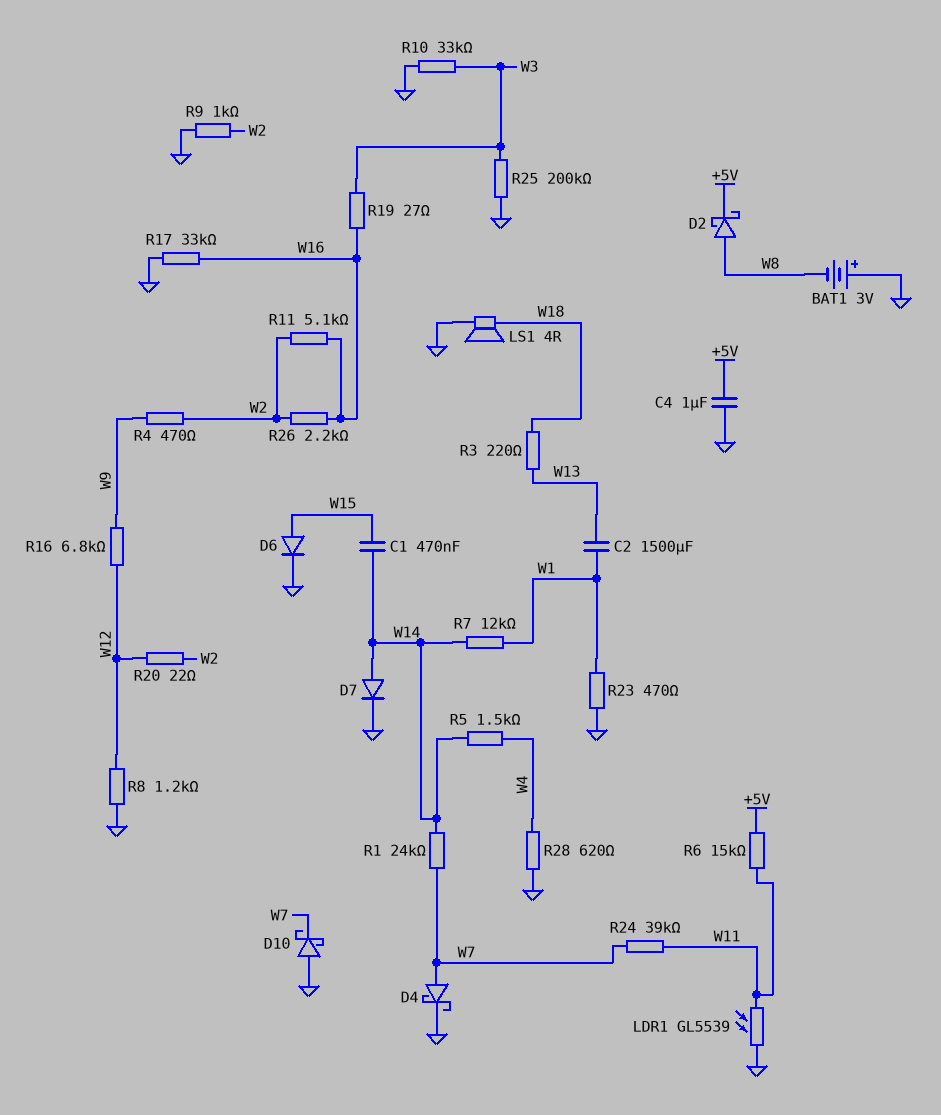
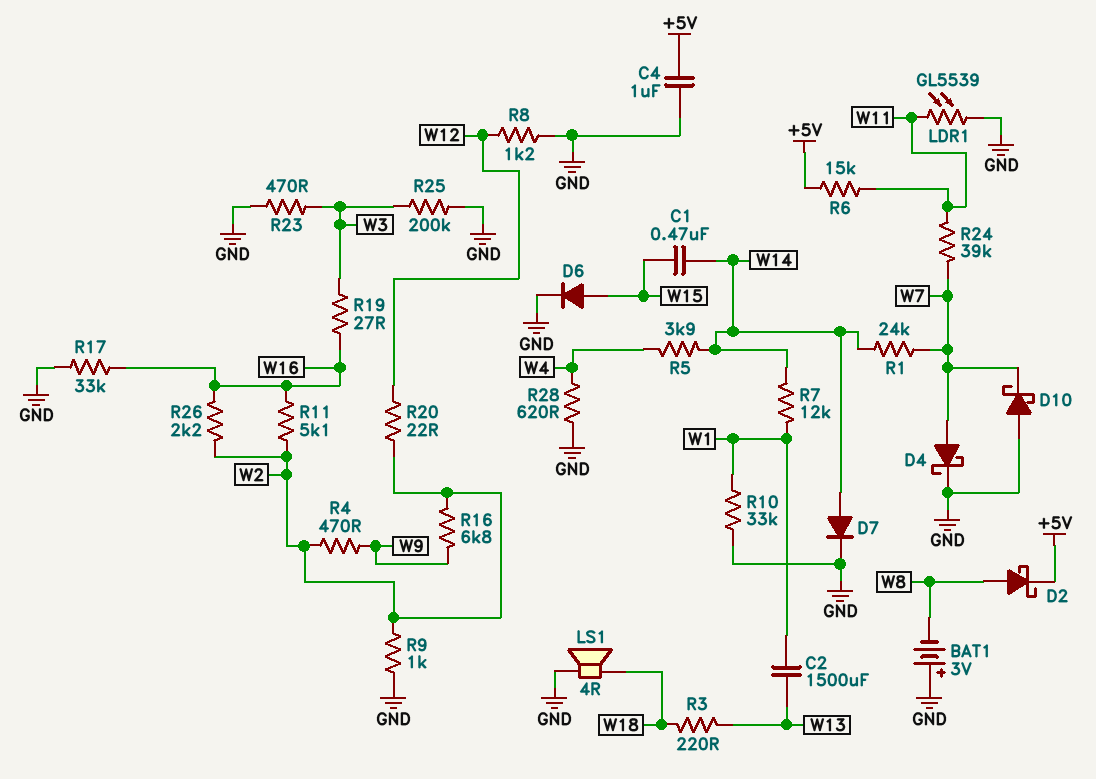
R5: 1.5k (W4, W14) -> 3.9k (W4, W14)
R10: 33k (GND, W3) -> 33k (GND, W1)
R16: 6.8k (W9, W12) -> 6.8k (W2, W9)
R23: 470 (GND, W1) -> 470 (GND, W3)

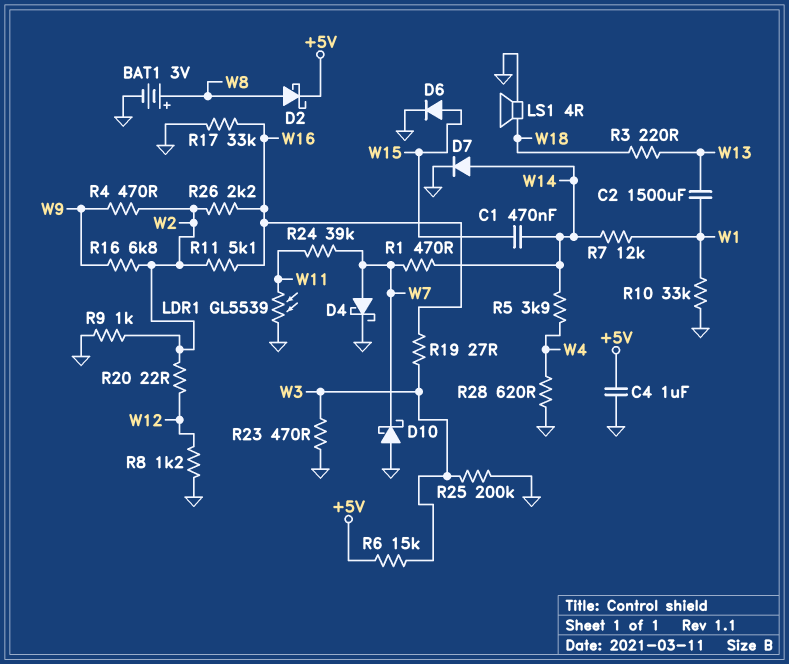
BAT1: 3V (plus GND, minus W8) -> 3V (plus W8, minus GND)
R1: 24k (W7, W14) -> 470 (W7, W14)
R6: 15k (+5V, W11) -> 15k (+5V, W3)

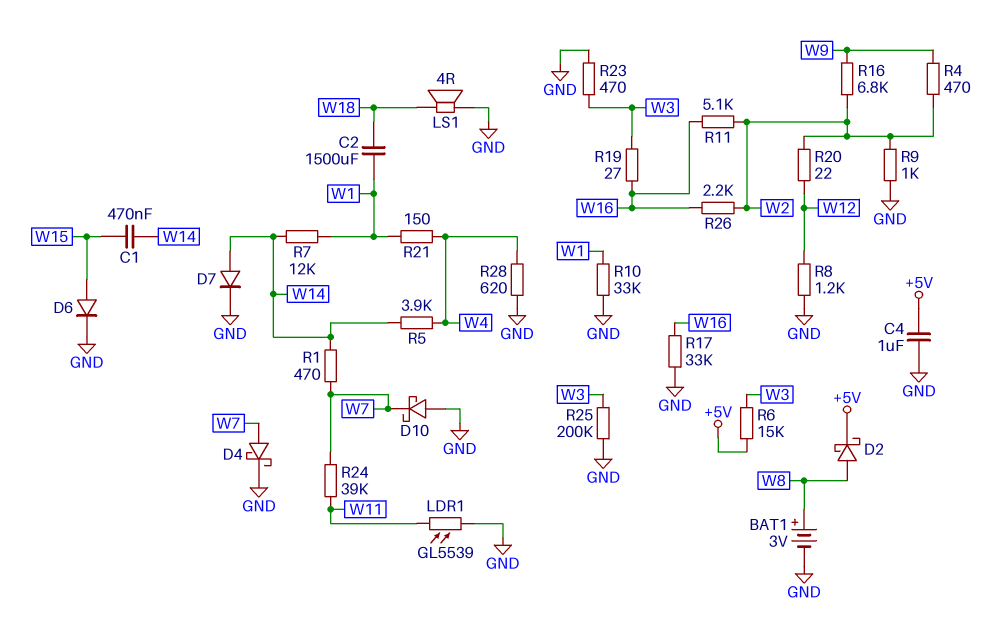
C2: 1500uF (W1, W13) -> 1500uF (W1, W18)
R3: 220 (W13, W18) -> none
R21: none -> 150 (W1, W4)

